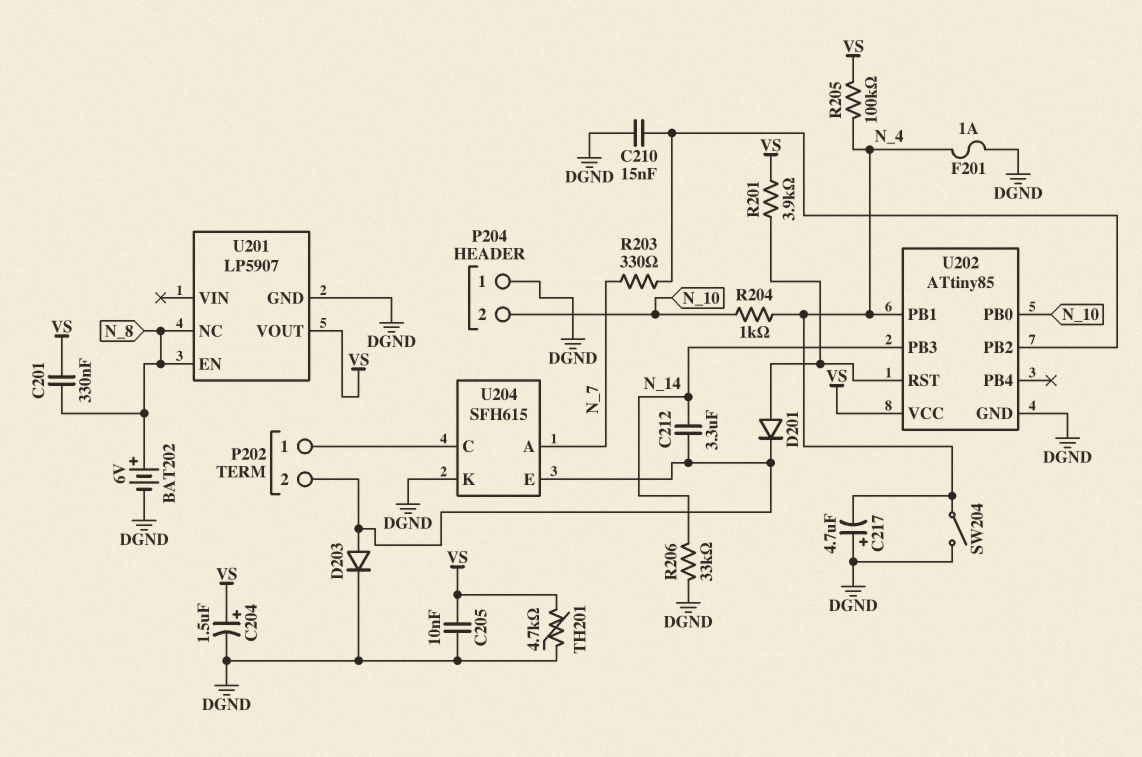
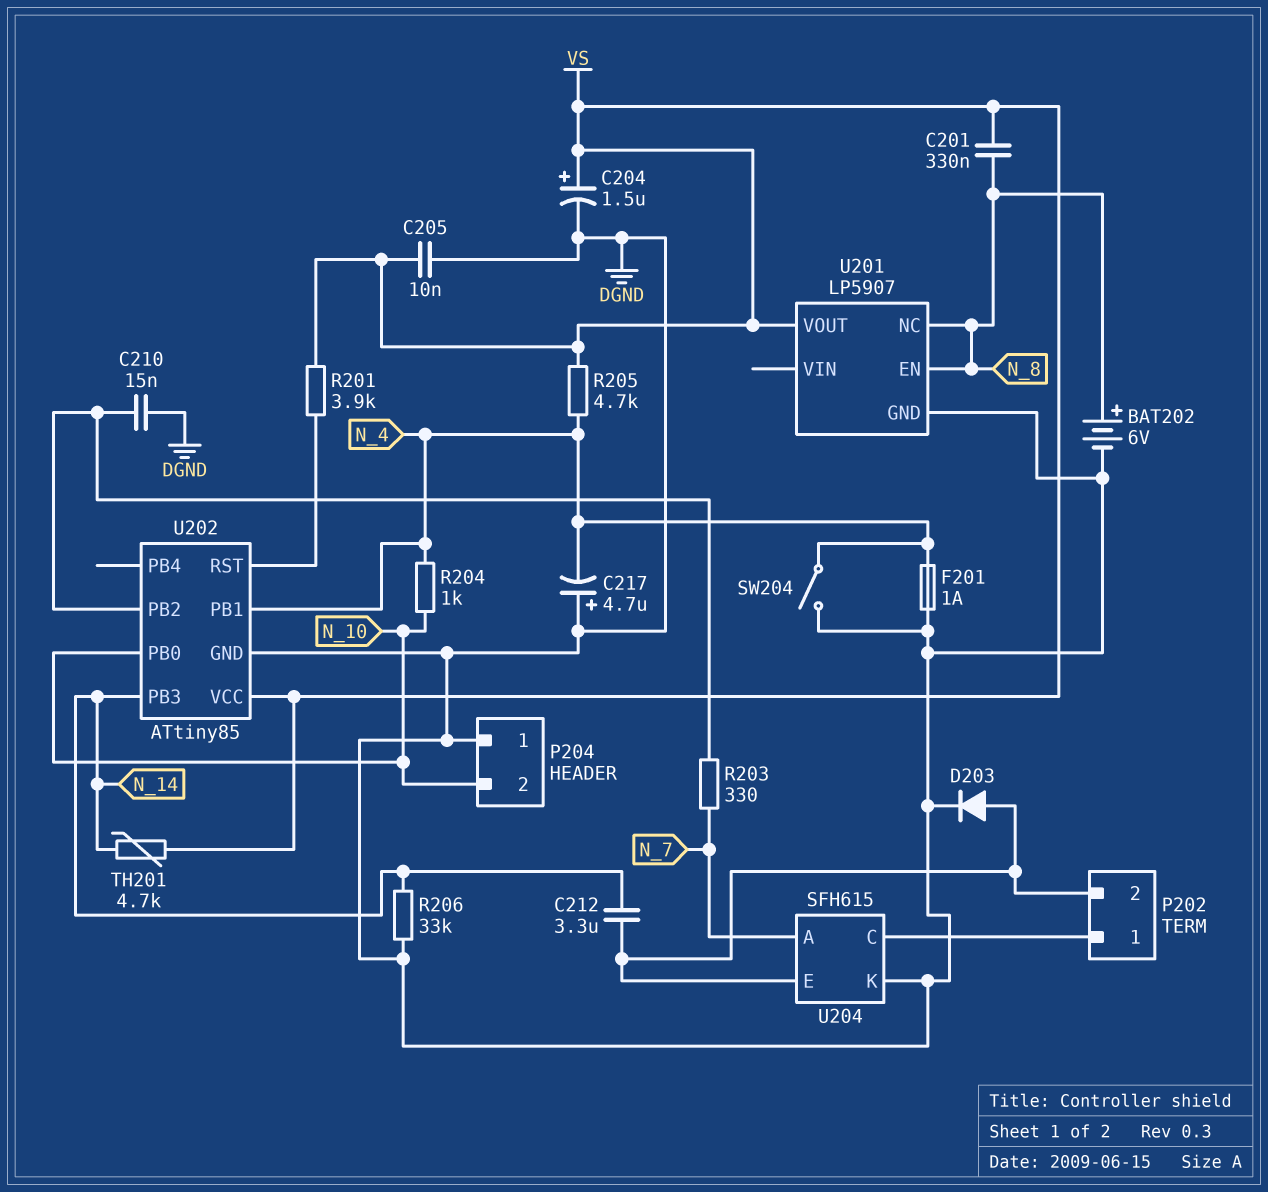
D201: diode (A U202/RST, K P202/2) -> none
R205: 100k (N_4, VS) -> 4.7k (N_4, VS)
TH201: 4.7k (DGND, VS) -> 4.7k (N_14, VS)

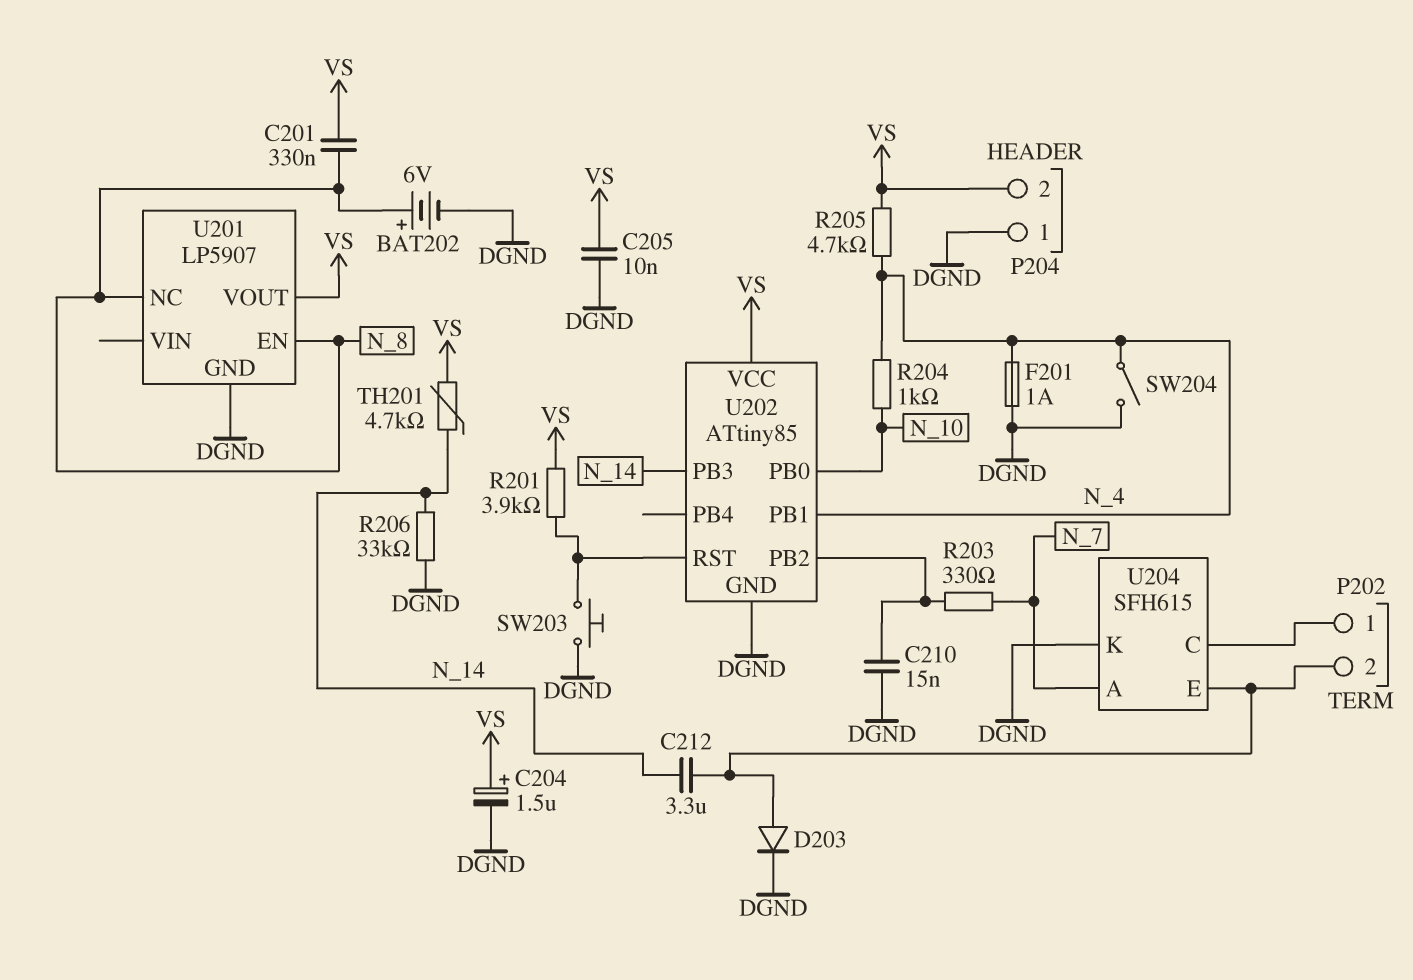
C217: 4.7uF (plus DGND, minus N_4) -> none
P204 pin 2: N_10 -> VS
SW203: none -> button (DGND, U202/RST)

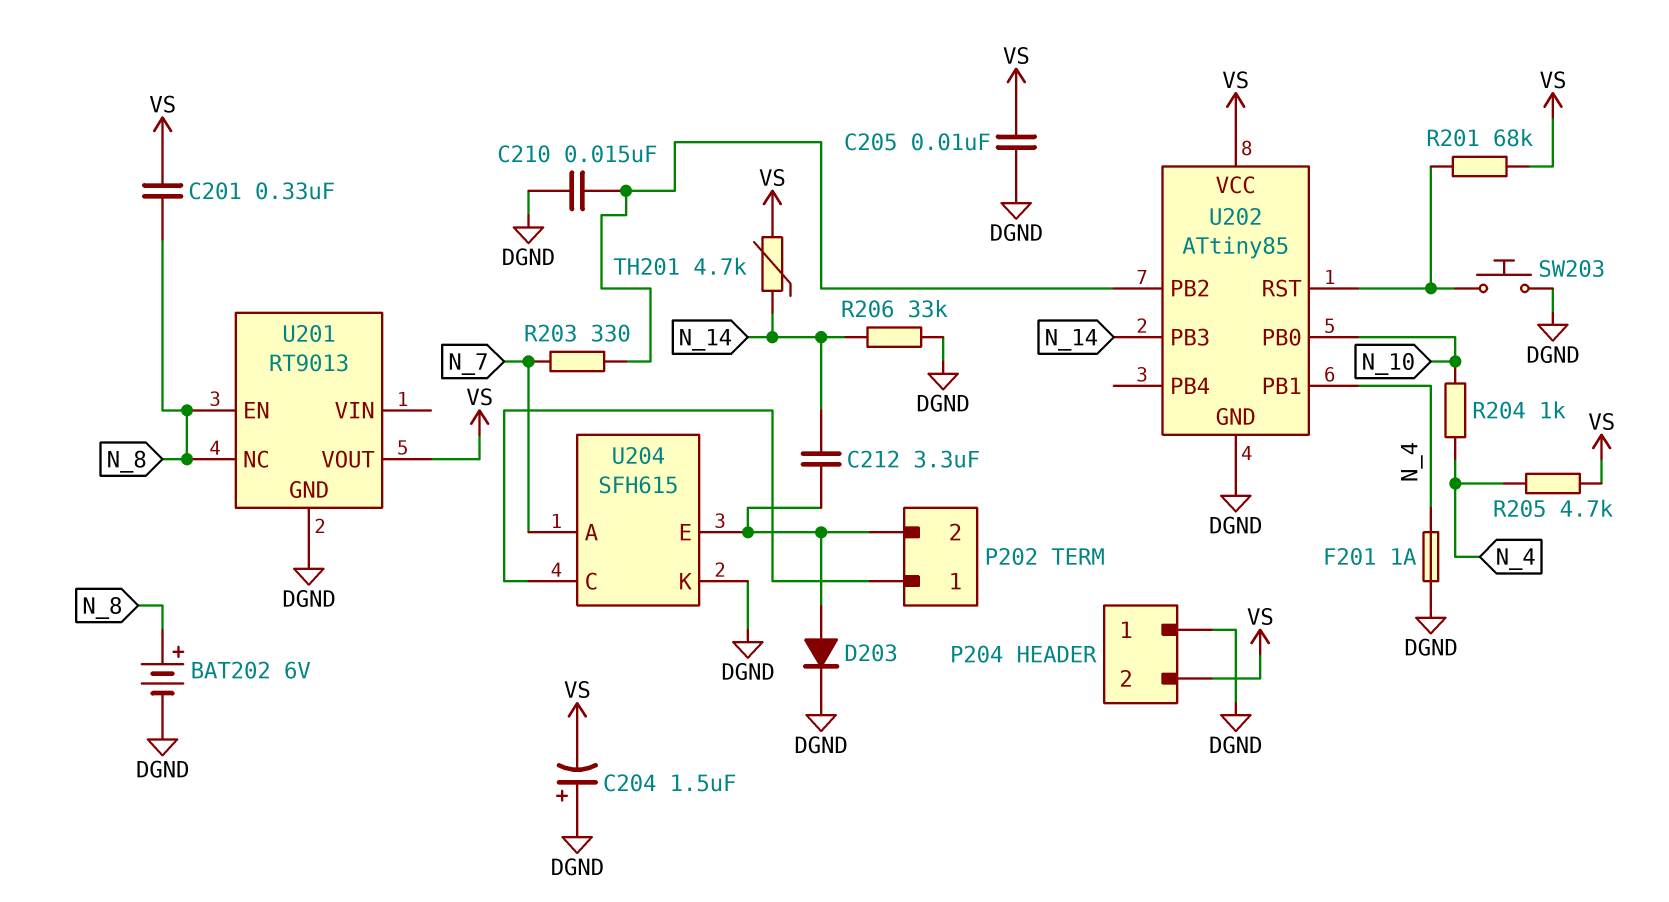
C204: 1.5uF (plus VS, minus DGND) -> 1.5uF (plus DGND, minus VS)
R201: 3.9k (U202/RST, VS) -> 68k (U202/RST, VS)
SW204: switch (DGND, N_4) -> none
U201: LP5907 -> RT9013

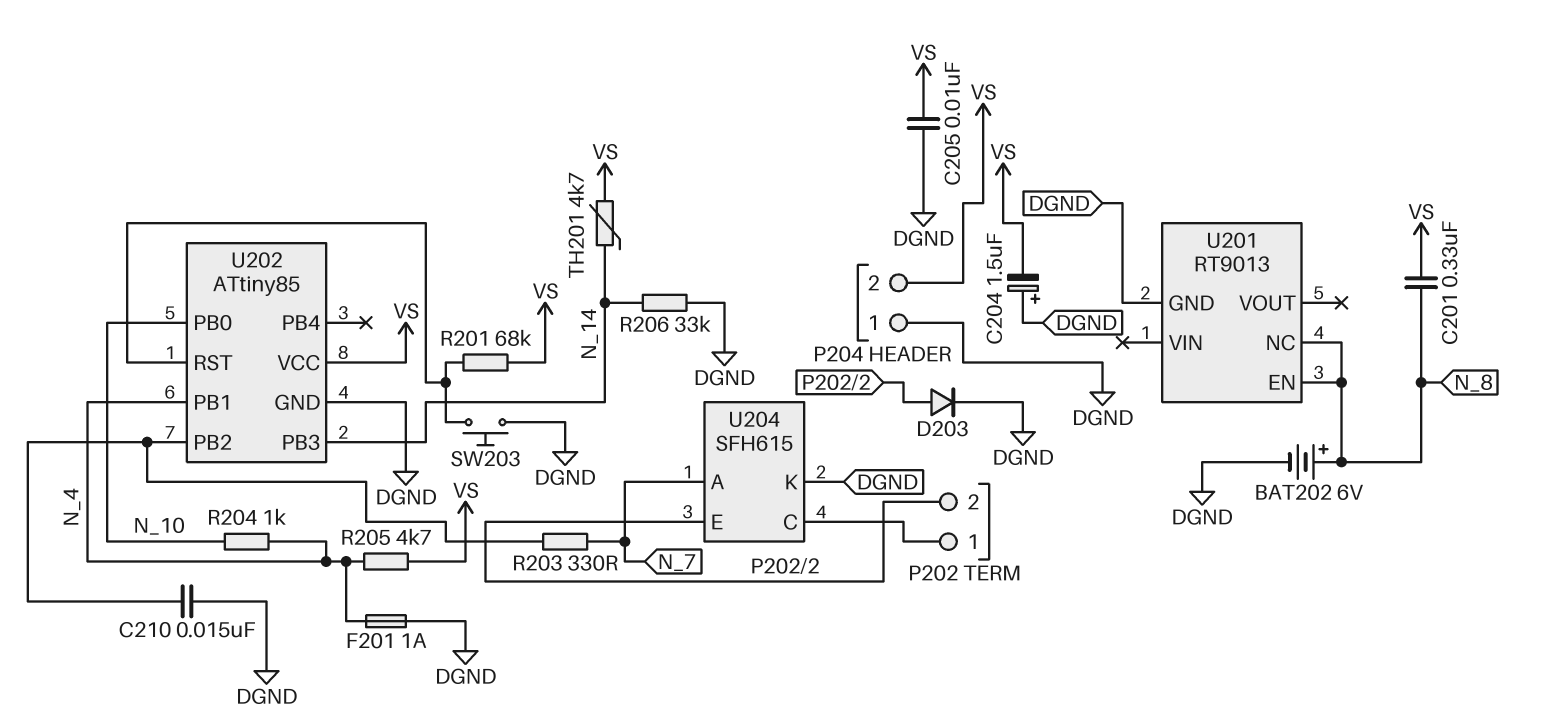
C212: 3.3uF (N_14, P202/2) -> none
U201 pin VOUT: VS -> none

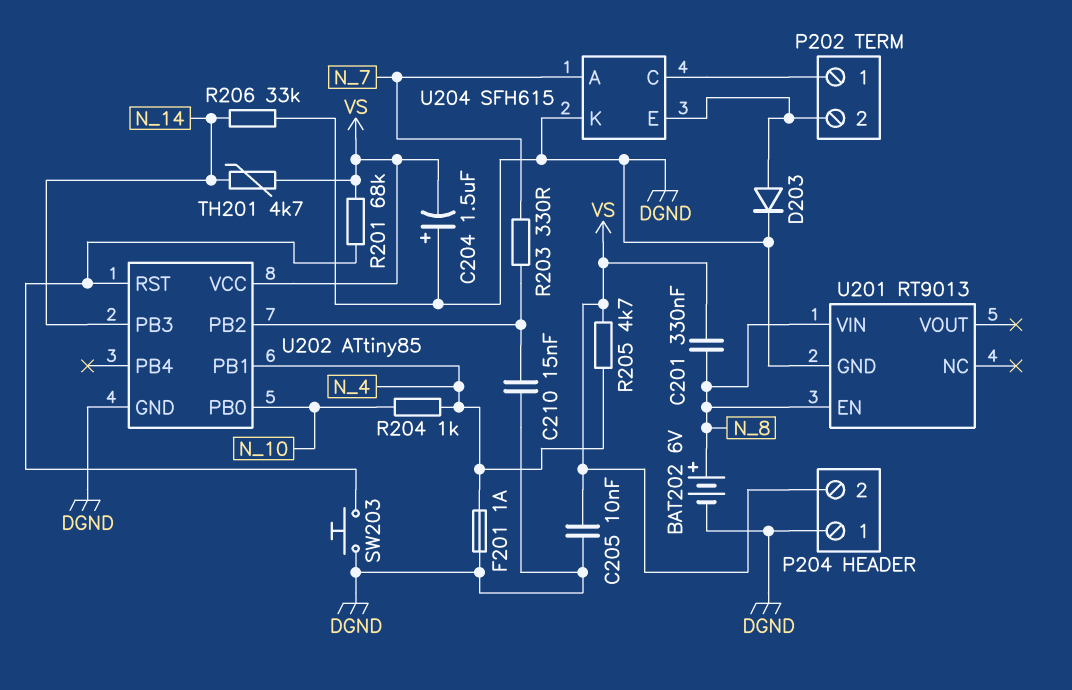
U201 pin NC: N_8 -> none
U201 pin VIN: none -> N_8

